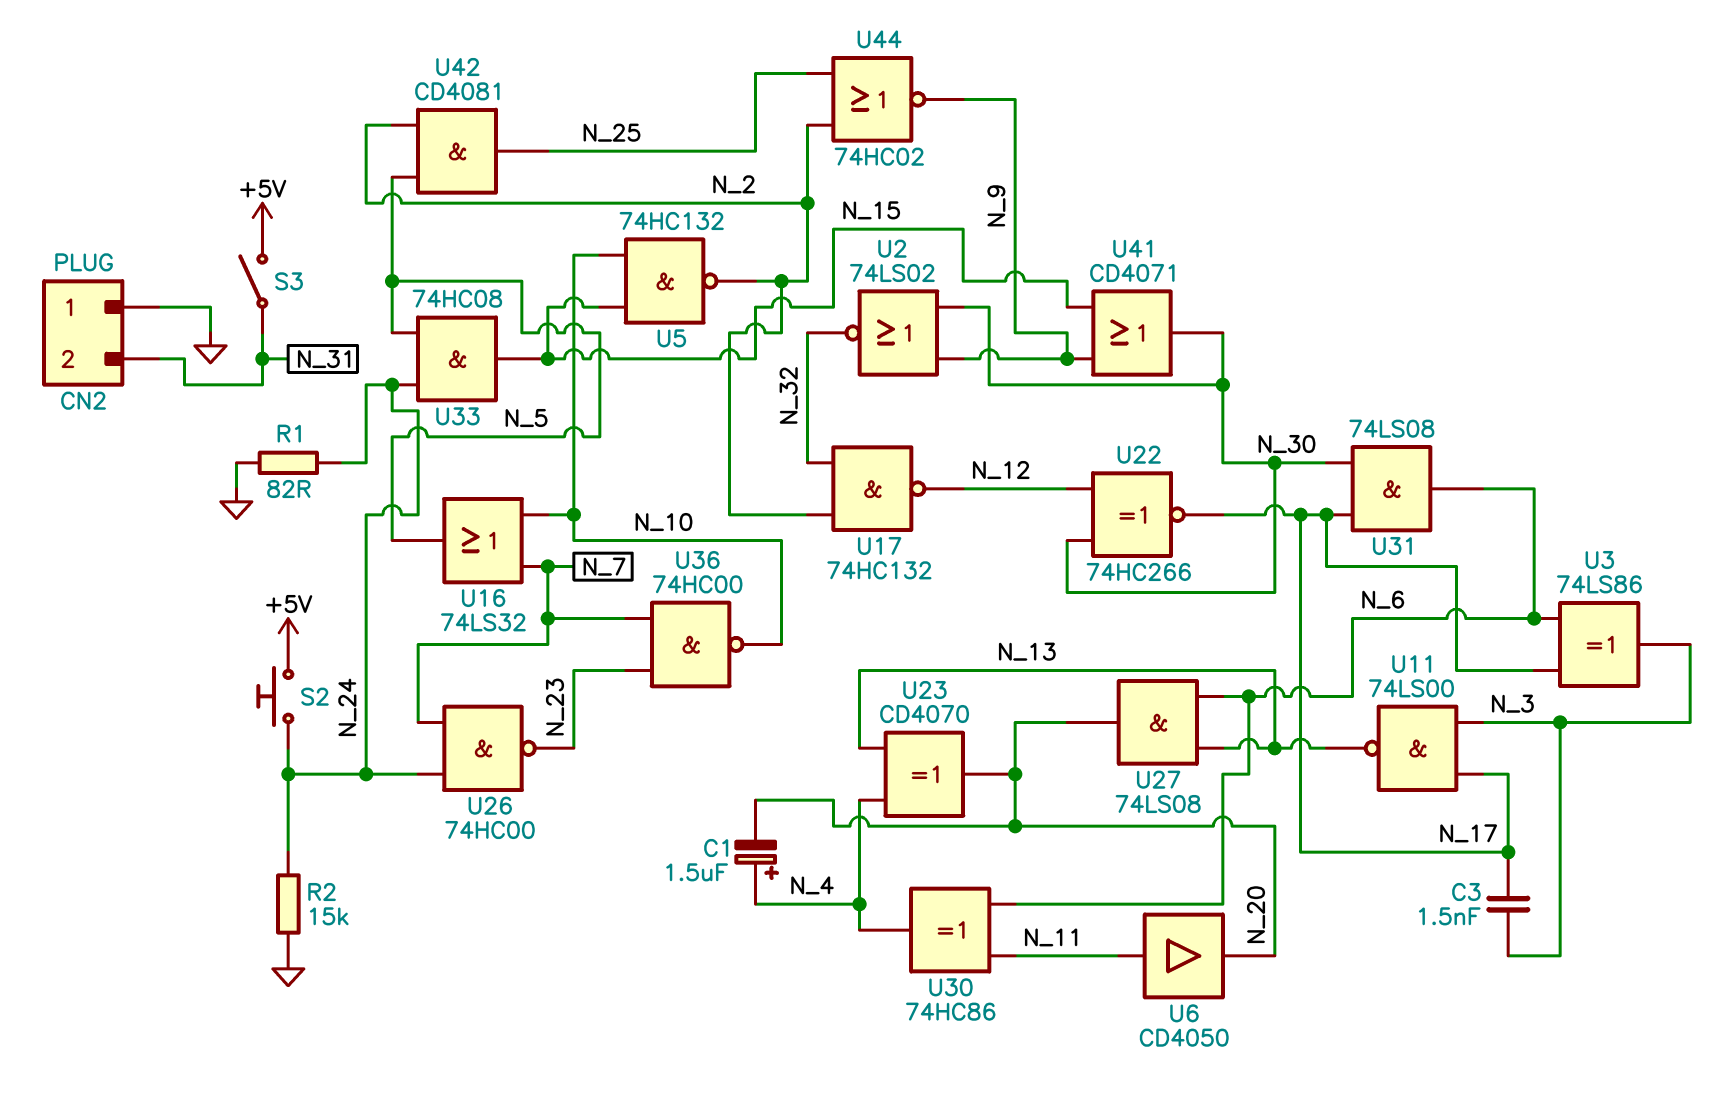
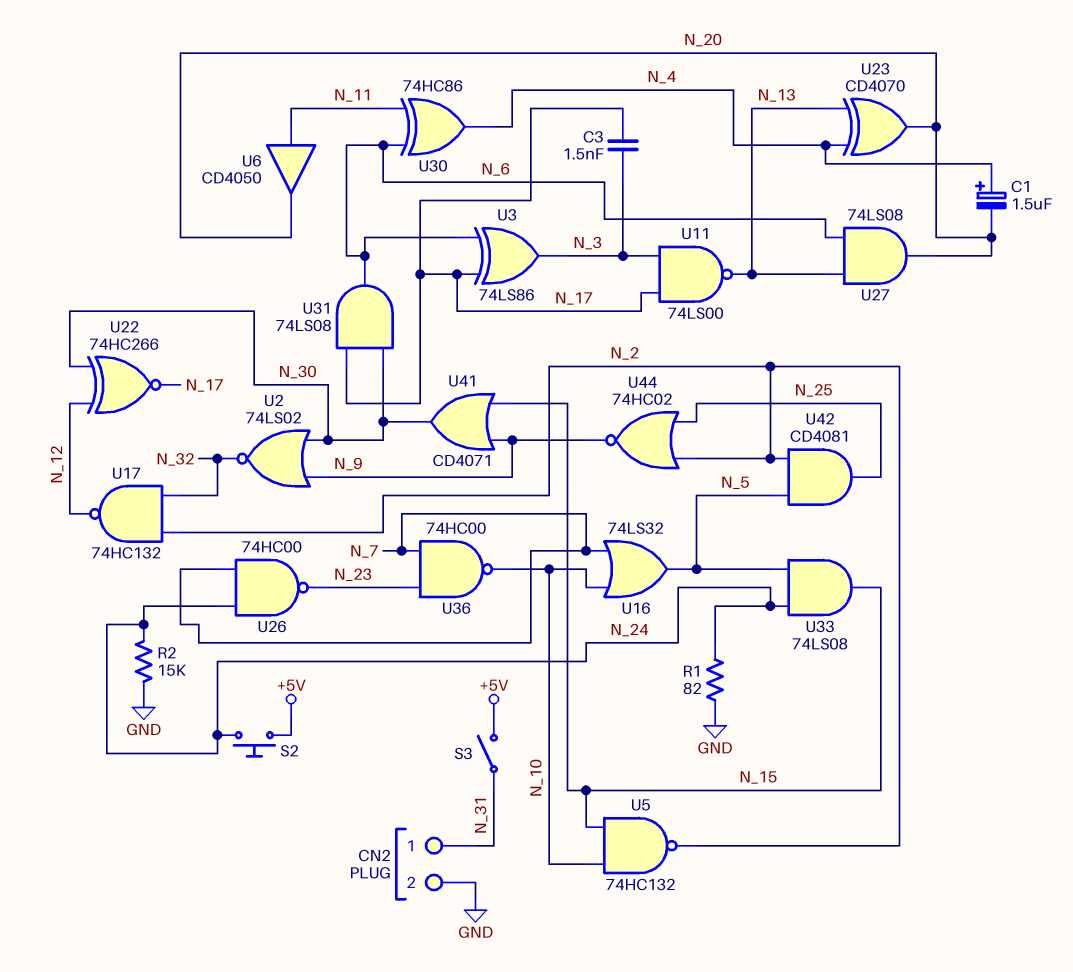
CN2 pin 1: GND -> N_31
CN2 pin 2: N_31 -> GND
U33: AND 74HC08 (in N_5, in N_24, out N_15) -> AND 74LS08 (in N_5, in N_24, out N_15)

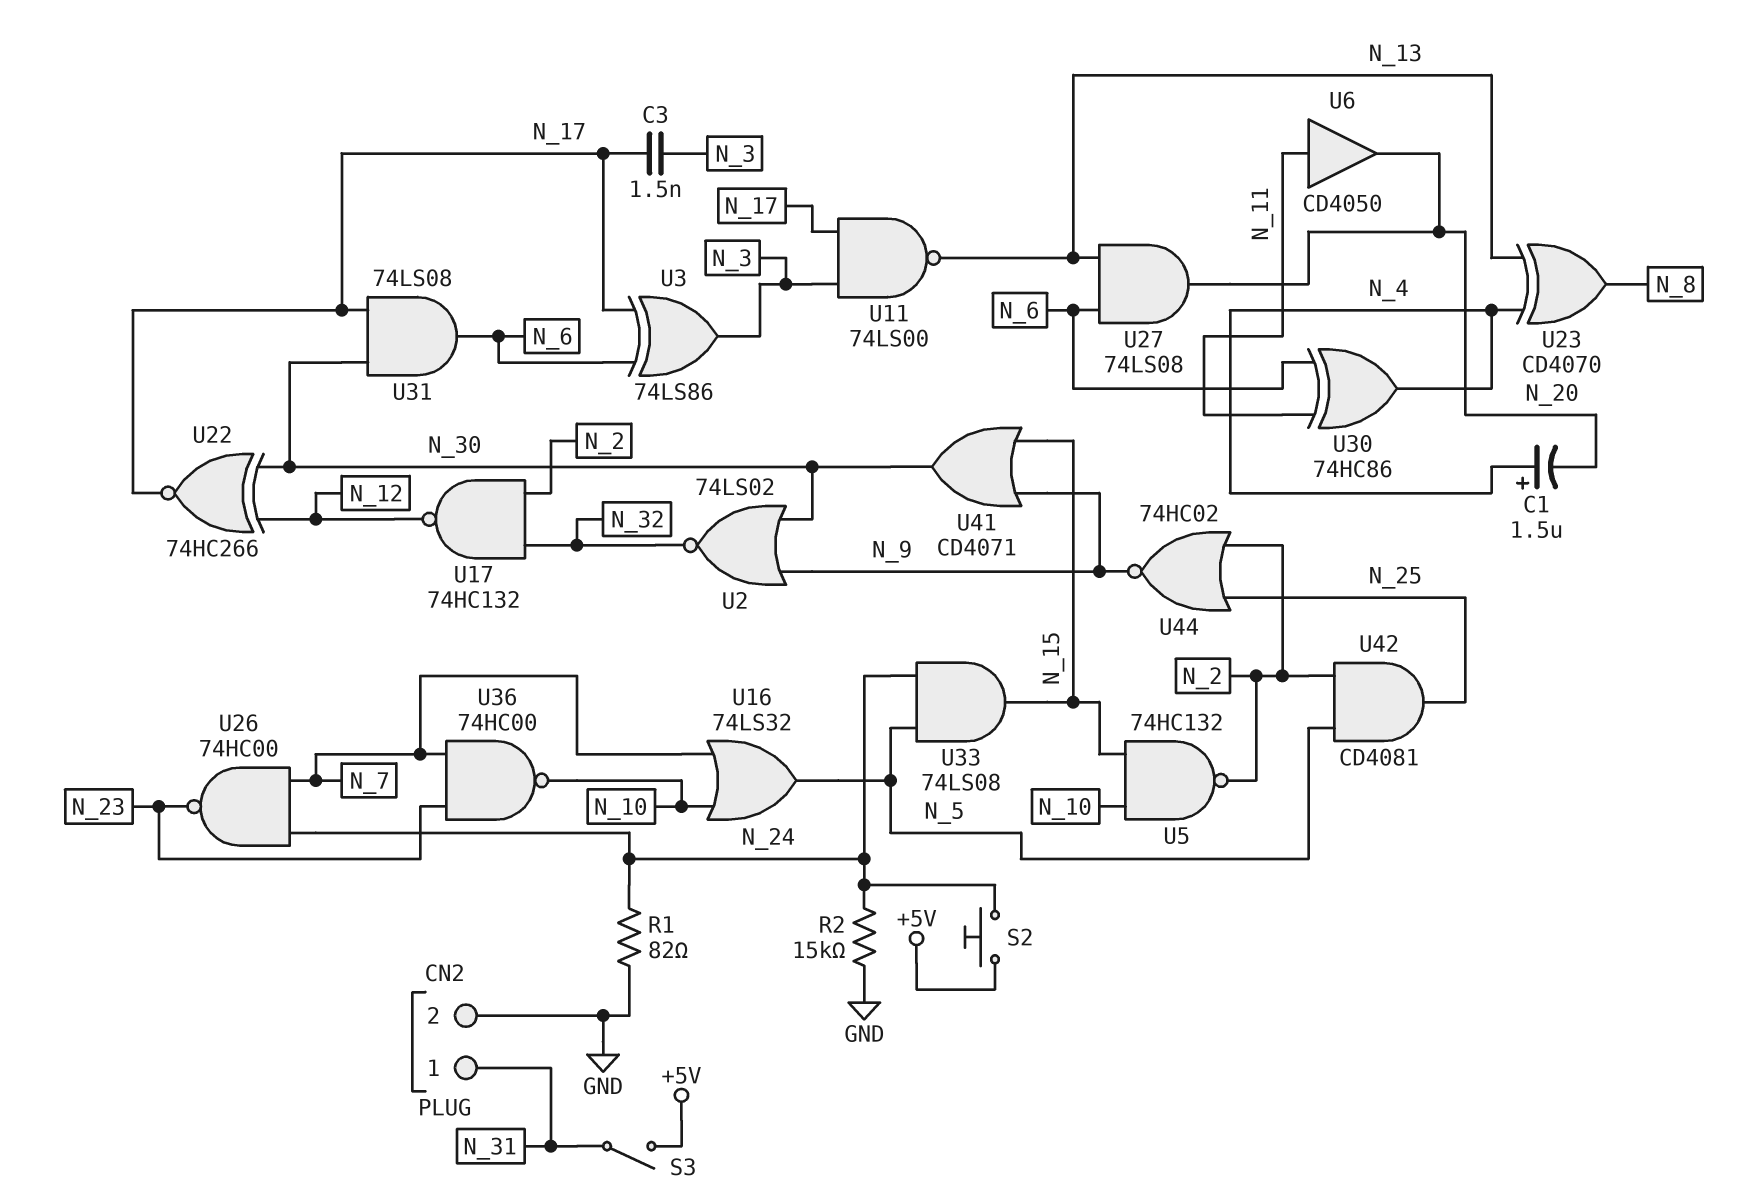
U23: XOR CD4070 (in N_4, in N_13, out N_20) -> XOR CD4070 (in N_4, in N_13, out N_8)

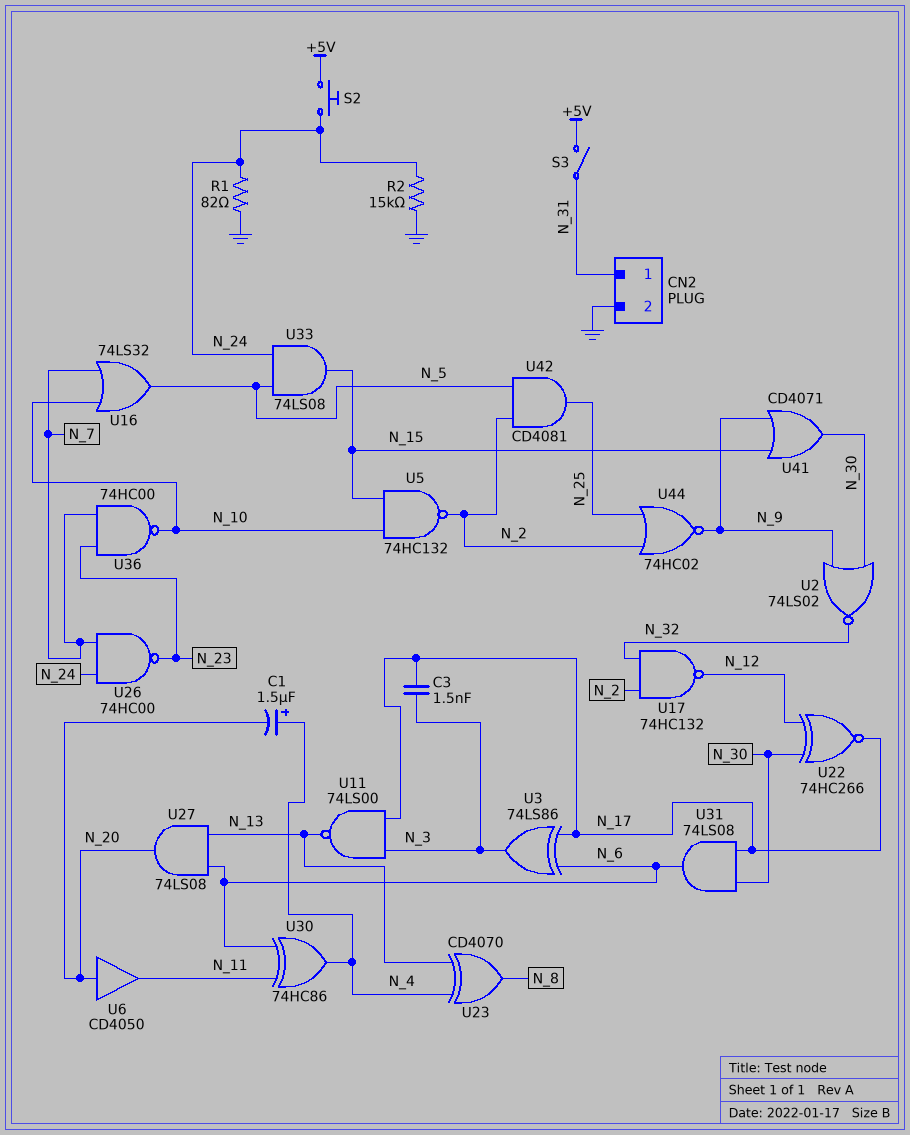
U6: buffer CD4050 (in N_11, out N_20) -> buffer CD4050 (in N_20, out N_11)

